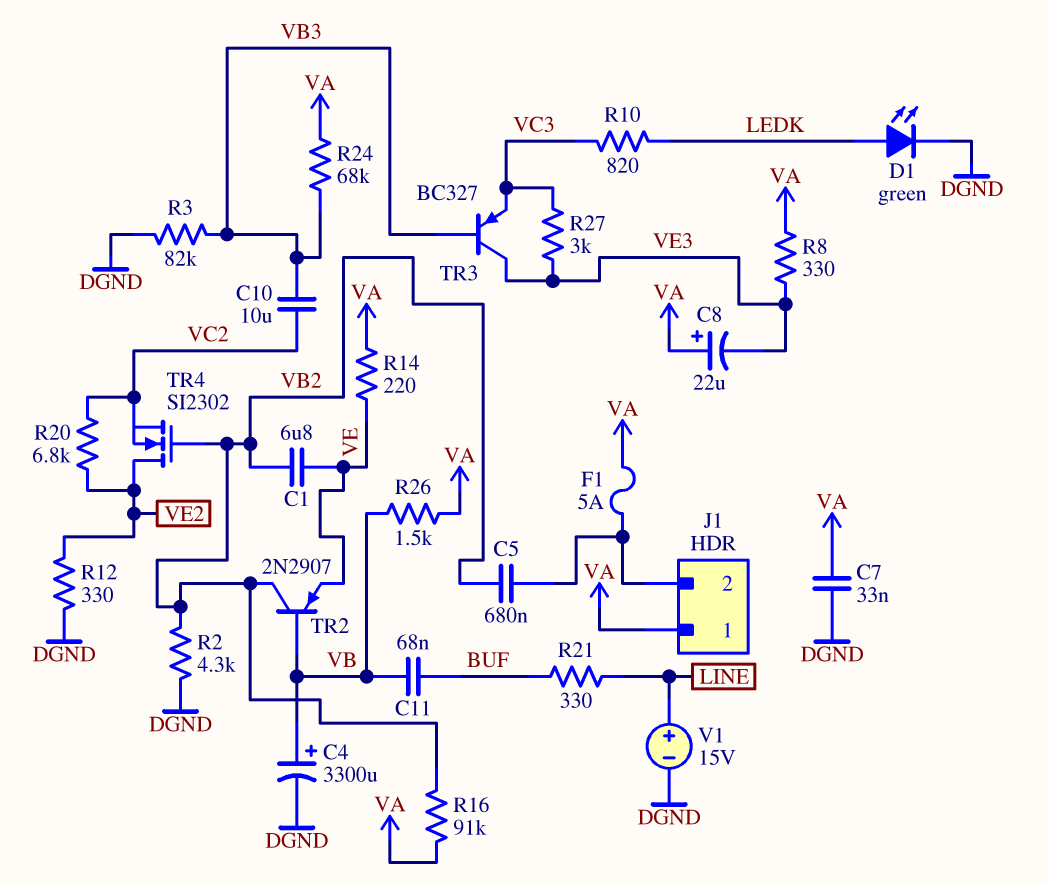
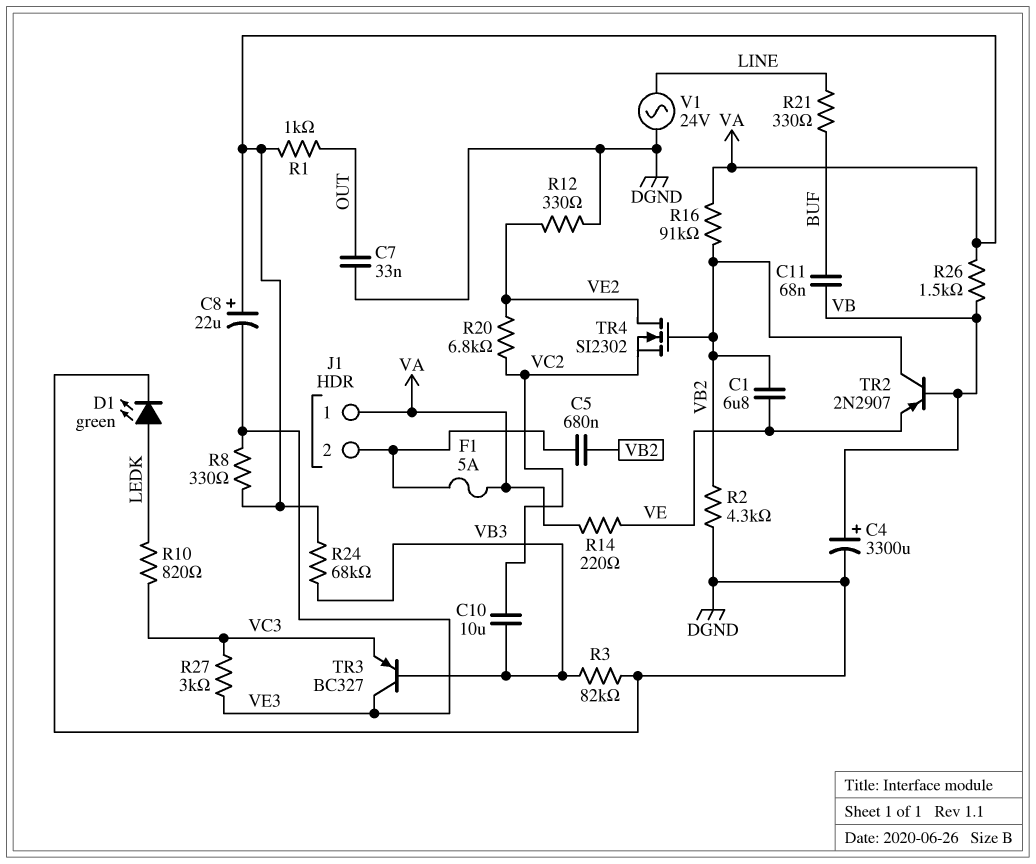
C7: 33nF (DGND, VA) -> 33nF (DGND, OUT)
R1: none -> 1k (OUT, VA)
V1: 15V (plus LINE, minus DGND) -> AC 24V (DGND, LINE)

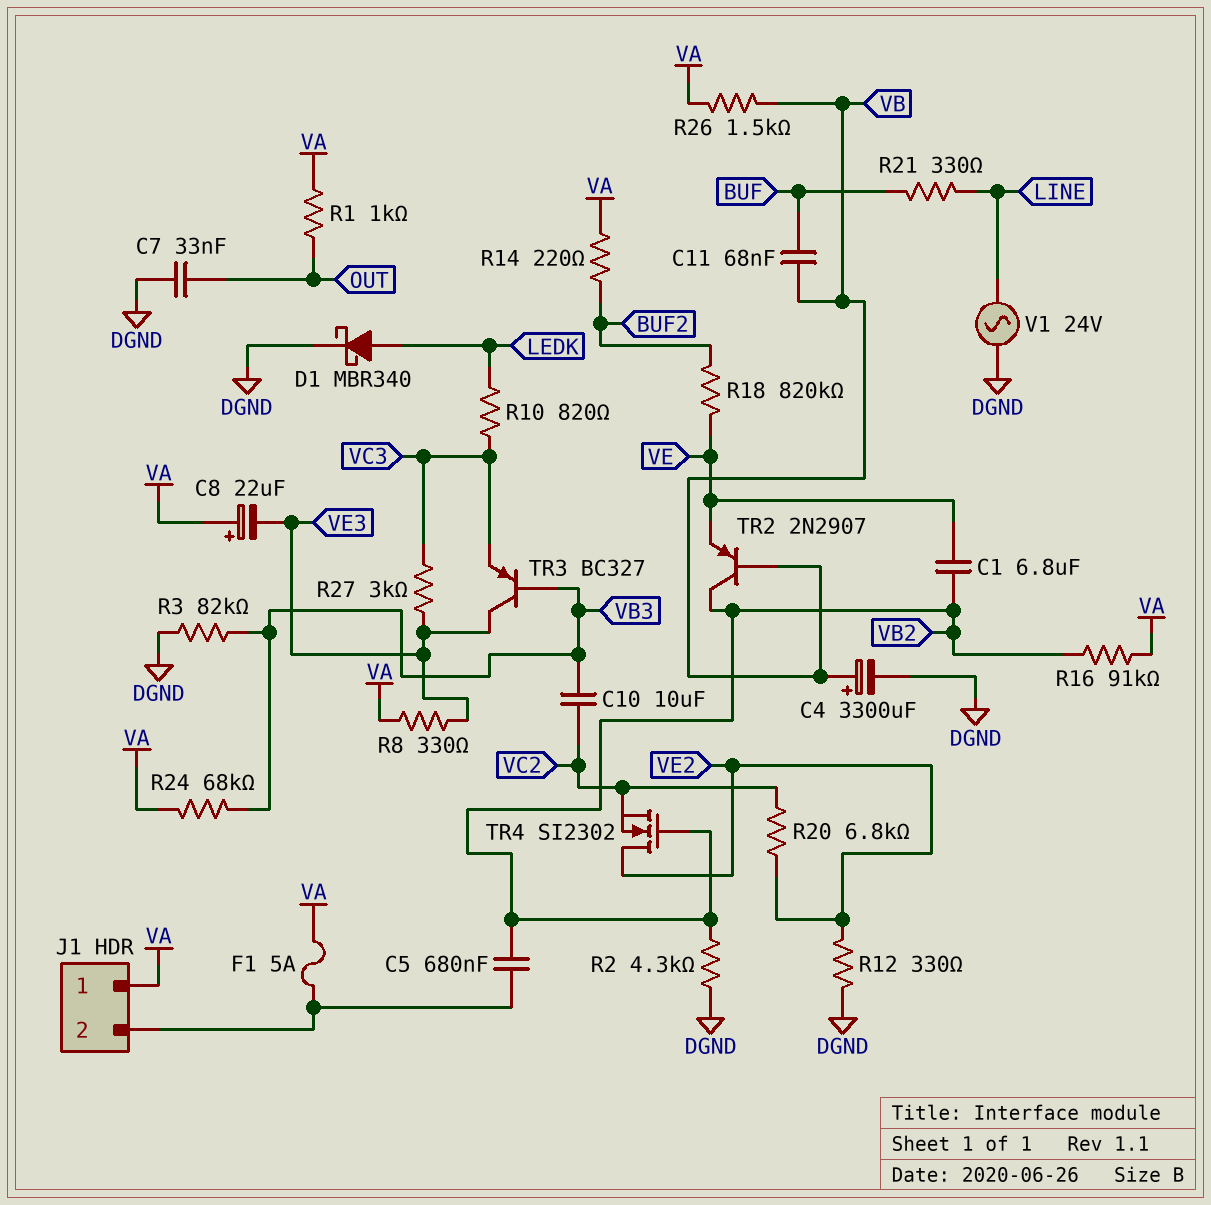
D1: LED green (A LEDK, K DGND) -> schottky MBR340 (A LEDK, K DGND)
R14: 220 (VA, VE) -> 220 (BUF2, VA)
R18: none -> 820k (BUF2, VE)

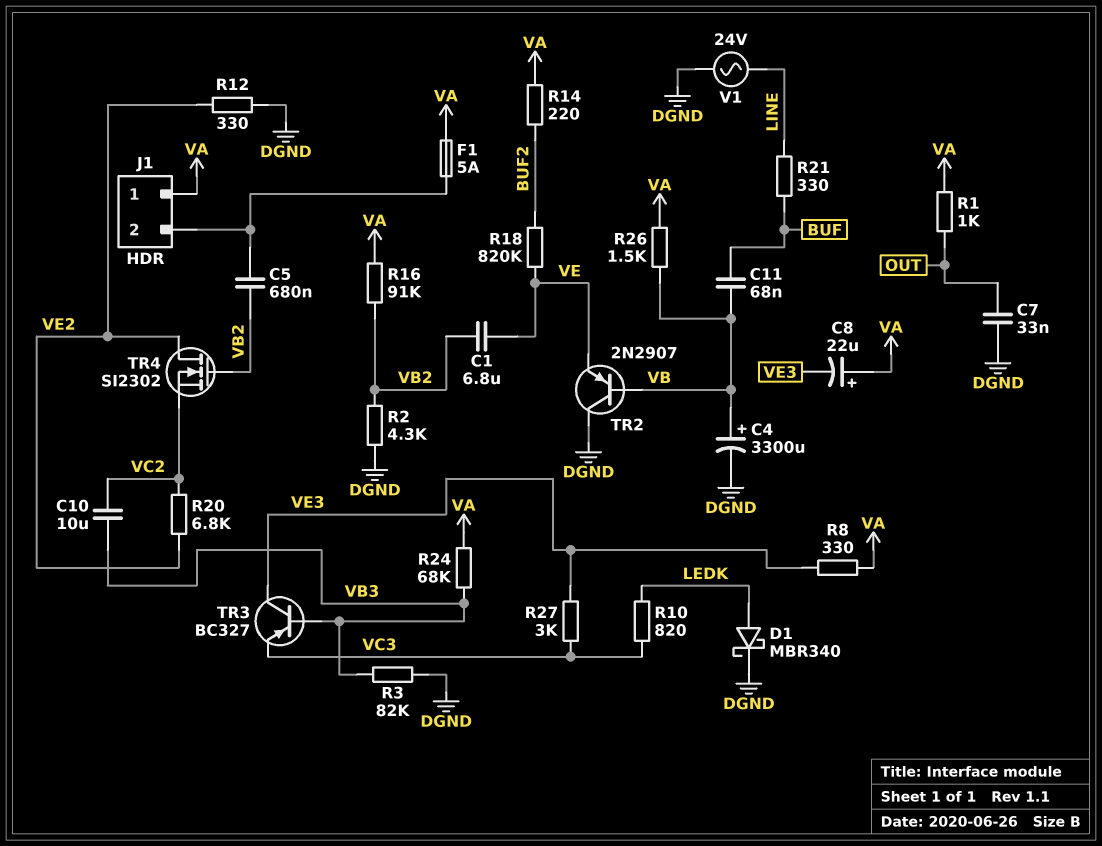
TR2: PNP 2N2907 (B VB, C VB2, E VE) -> PNP 2N2907 (B VB, C DGND, E VE)

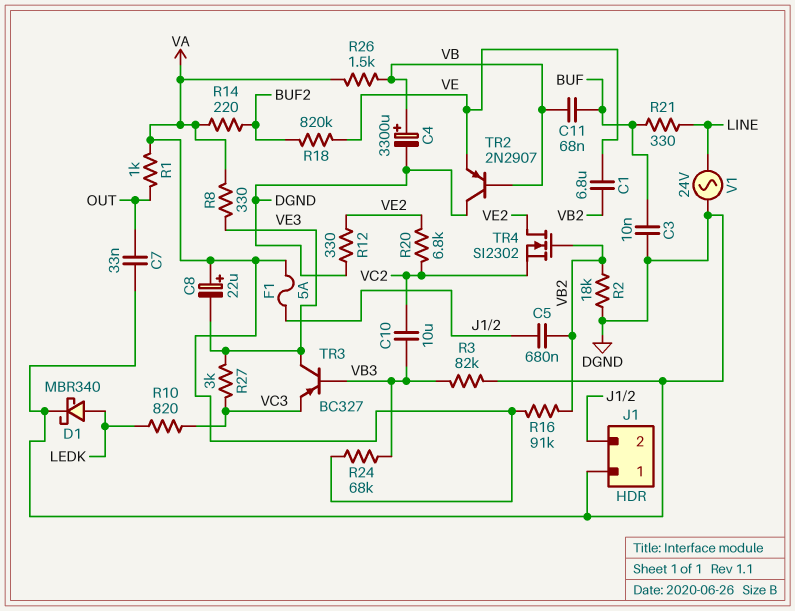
C3: none -> 10nF (BUF, DGND)
J1 pin 1: VA -> DGND
R2: 4.3k (DGND, VB2) -> 18k (DGND, VB2)

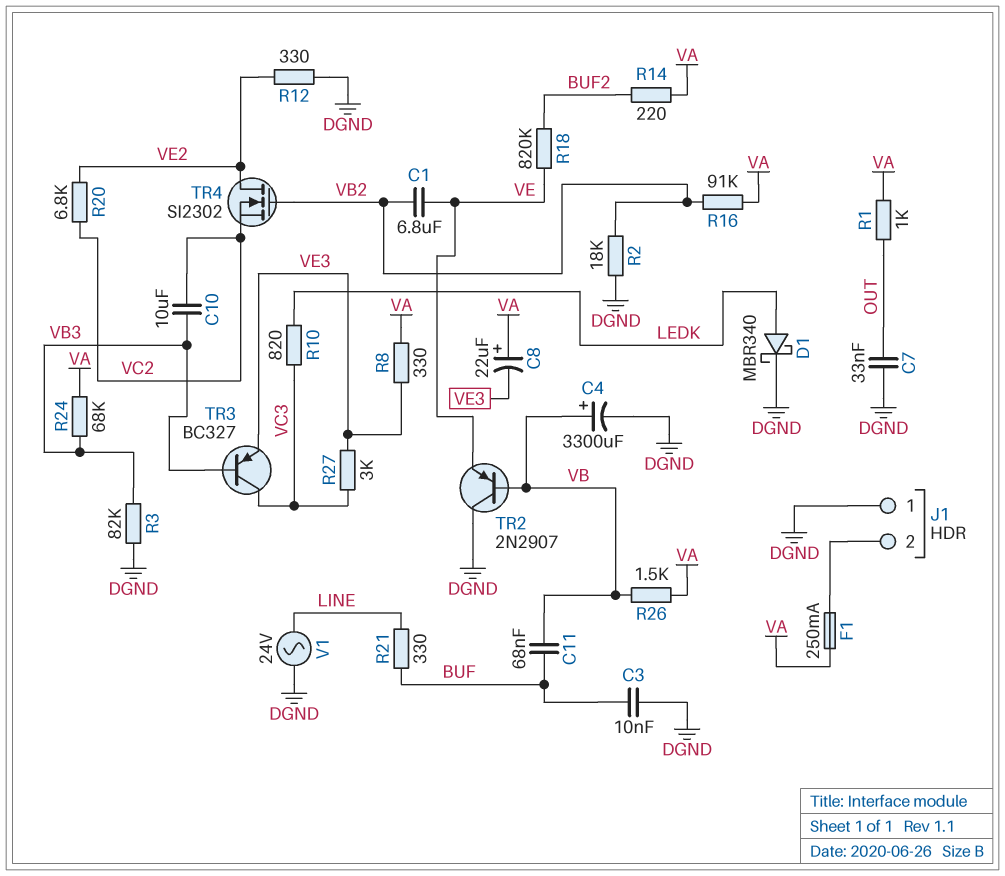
C5: 680nF (J1/2, VB2) -> none
F1: 5A (J1/2, VA) -> 250mA (J1/2, VA)
TR3: PNP BC327 (B VB3, C VE3, E VC3) -> PNP BC327 (B VB3, C VC3, E VE3)

